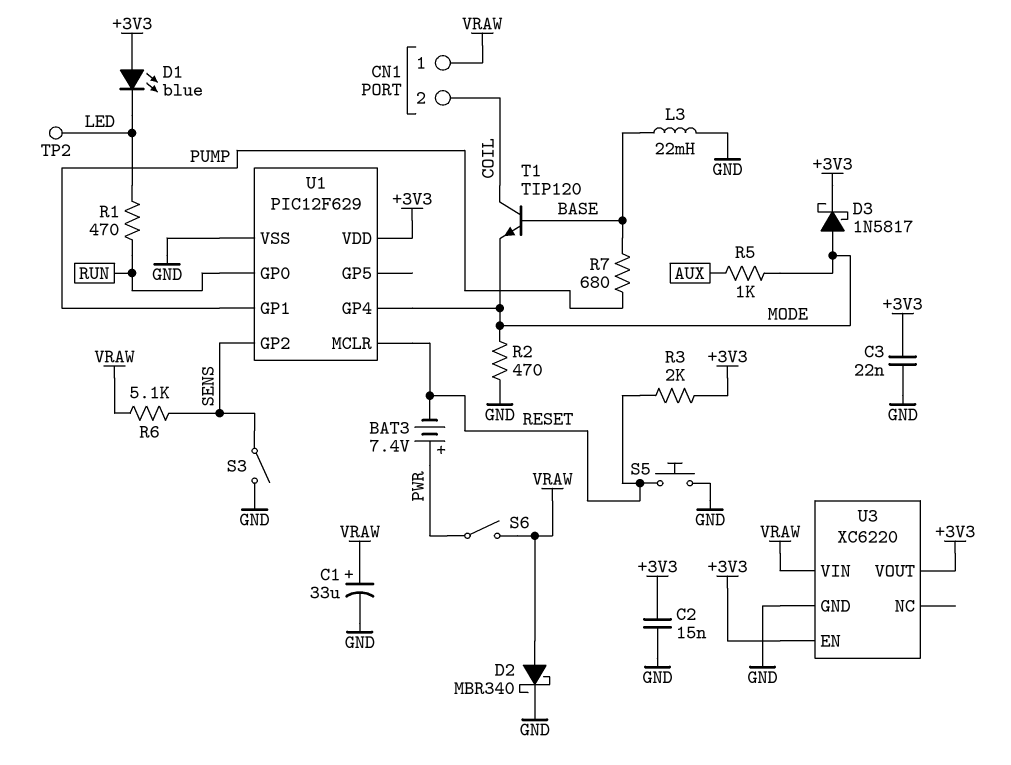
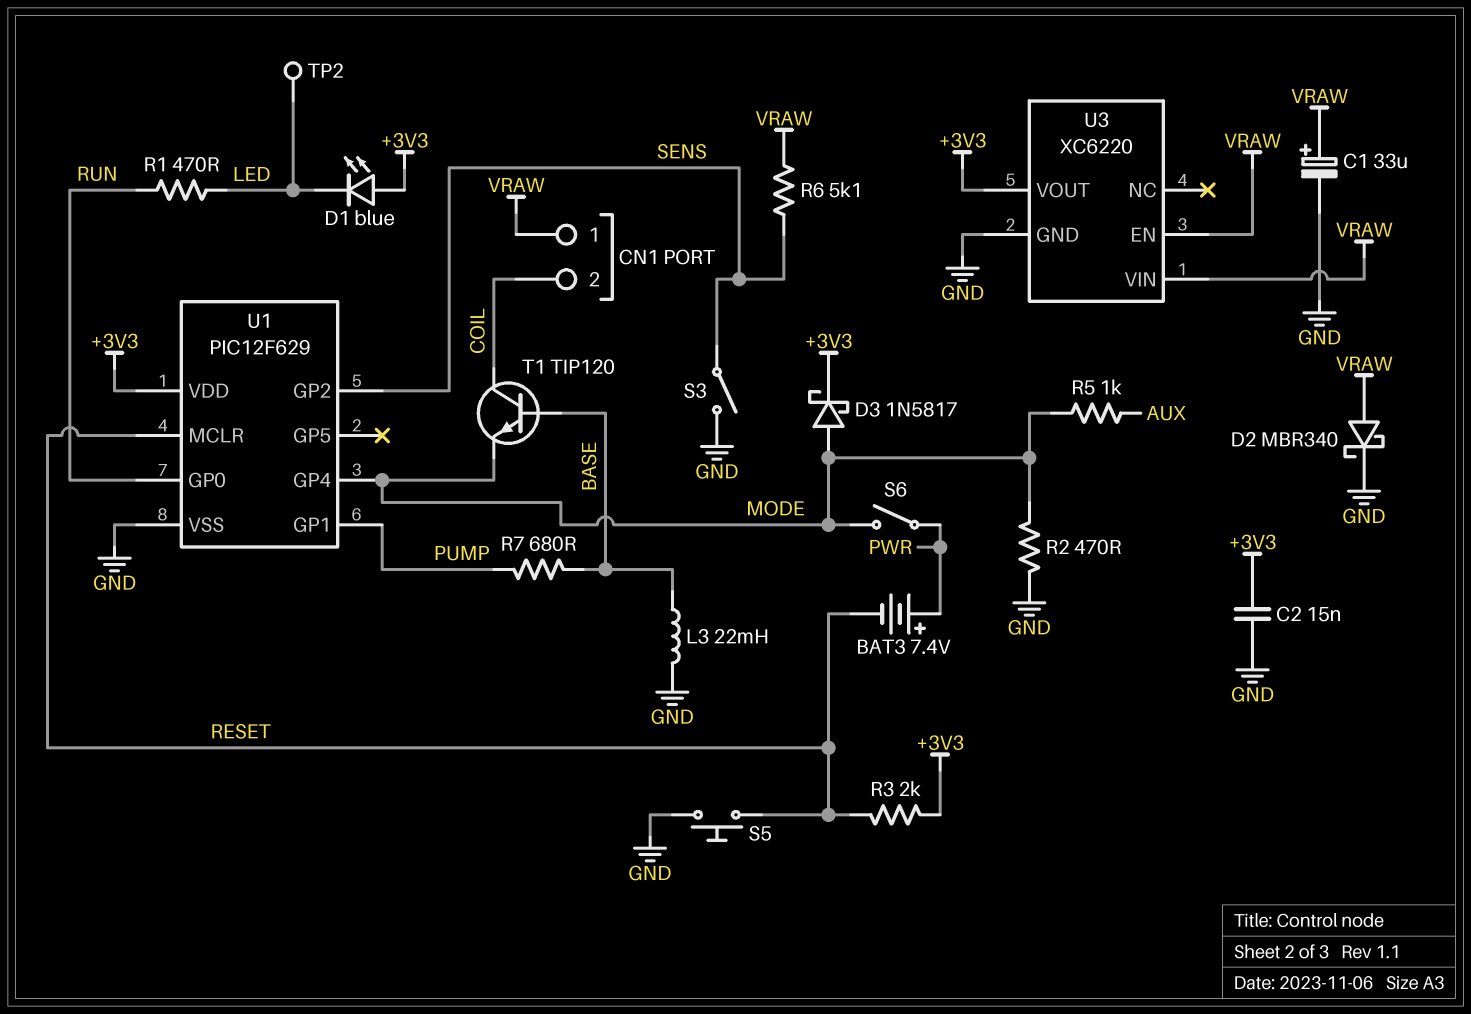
C3: 22nF (+3V3, GND) -> none
S6: switch (PWR, VRAW) -> switch (MODE, PWR)
U3 pin EN: +3V3 -> VRAW

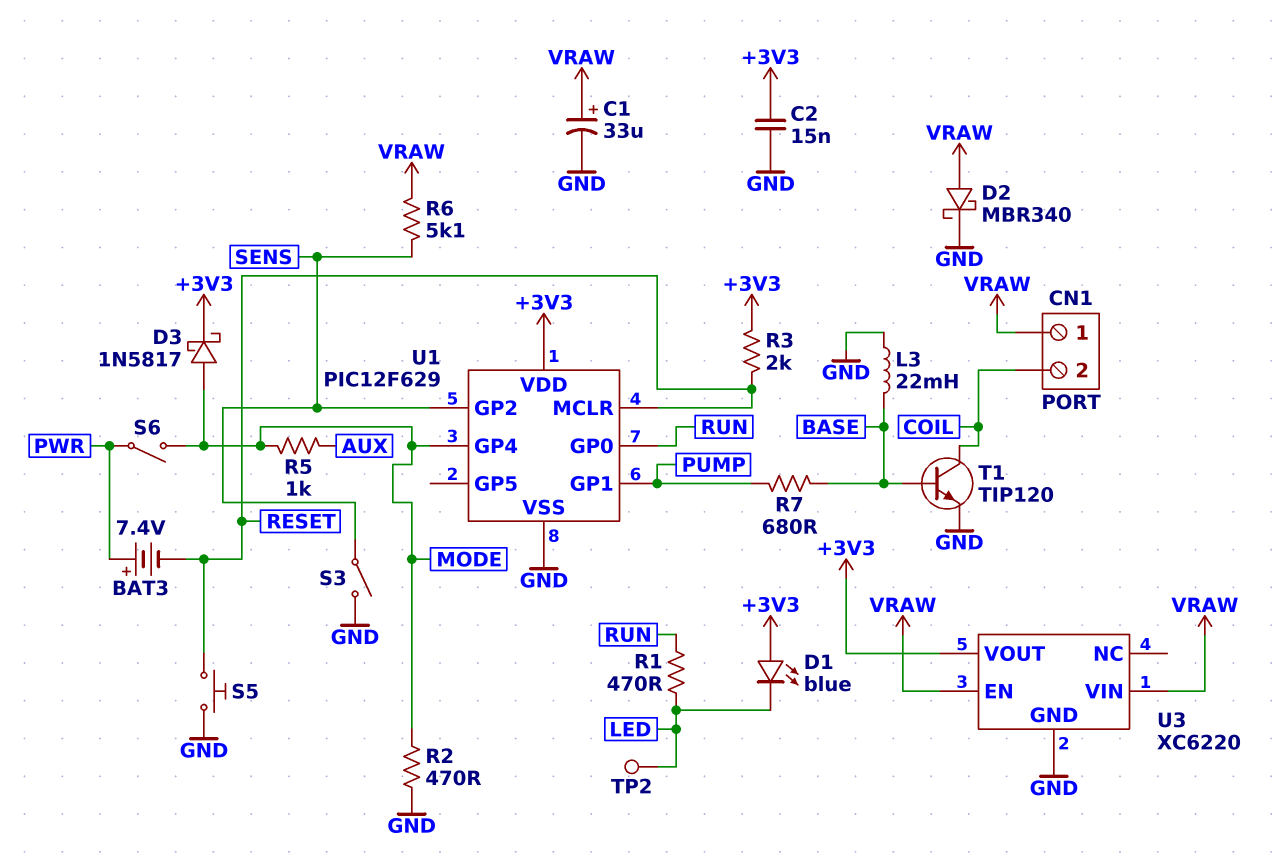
T1: NPN TIP120 (B BASE, C COIL, E MODE) -> NPN TIP120 (B BASE, C COIL, E GND)

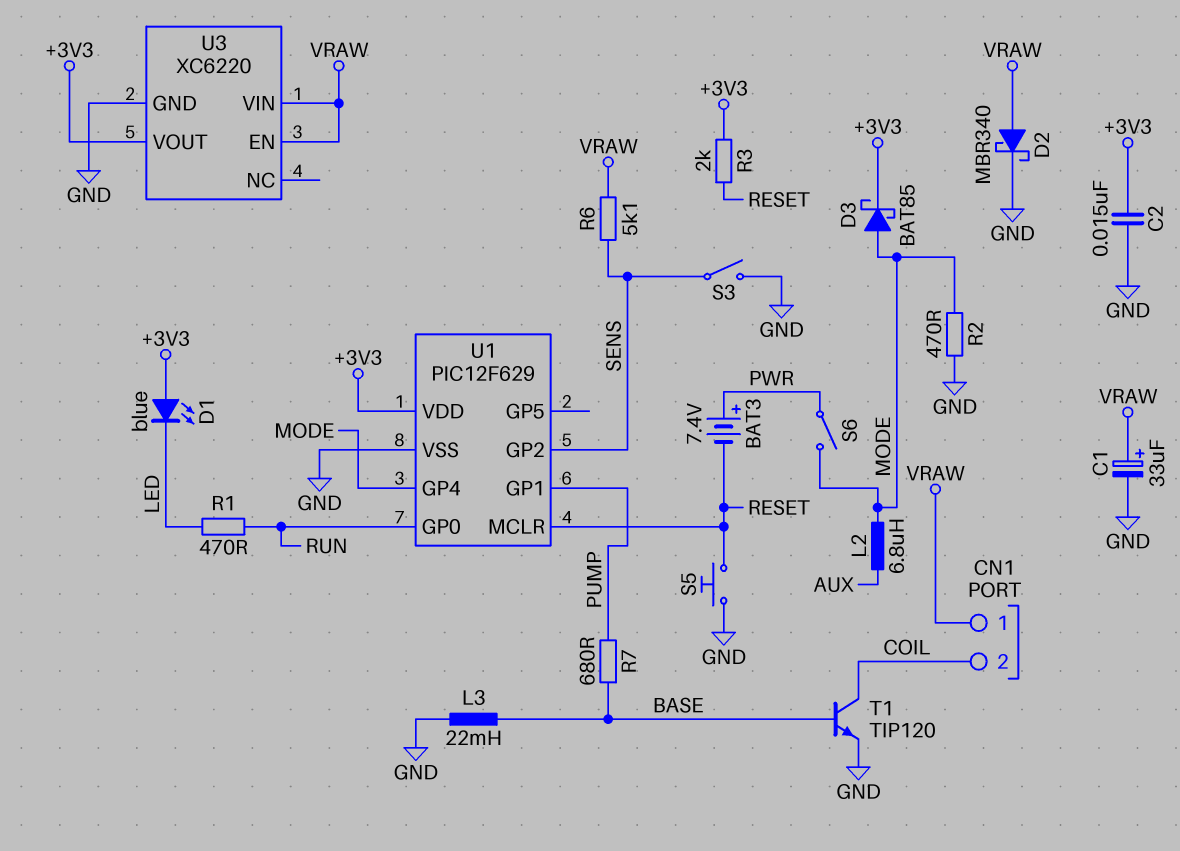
D3: schottky 1N5817 (A MODE, K +3V3) -> schottky BAT85 (A MODE, K +3V3)
L2: none -> 6.8uH (AUX, MODE)
R5: 1k (AUX, MODE) -> none
TP2: test point (LED) -> none

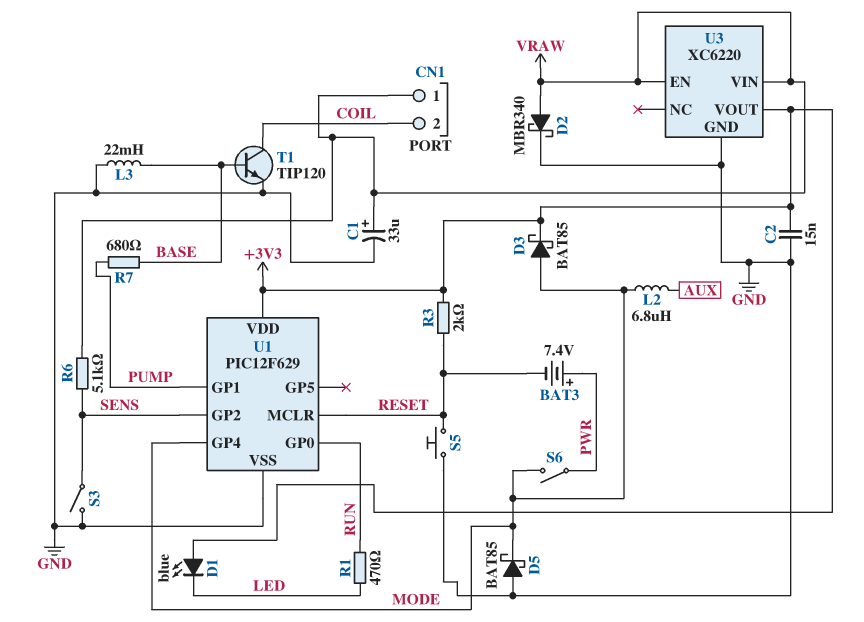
D5: none -> schottky BAT85 (A GND, K MODE)
R2: 470 (GND, MODE) -> none

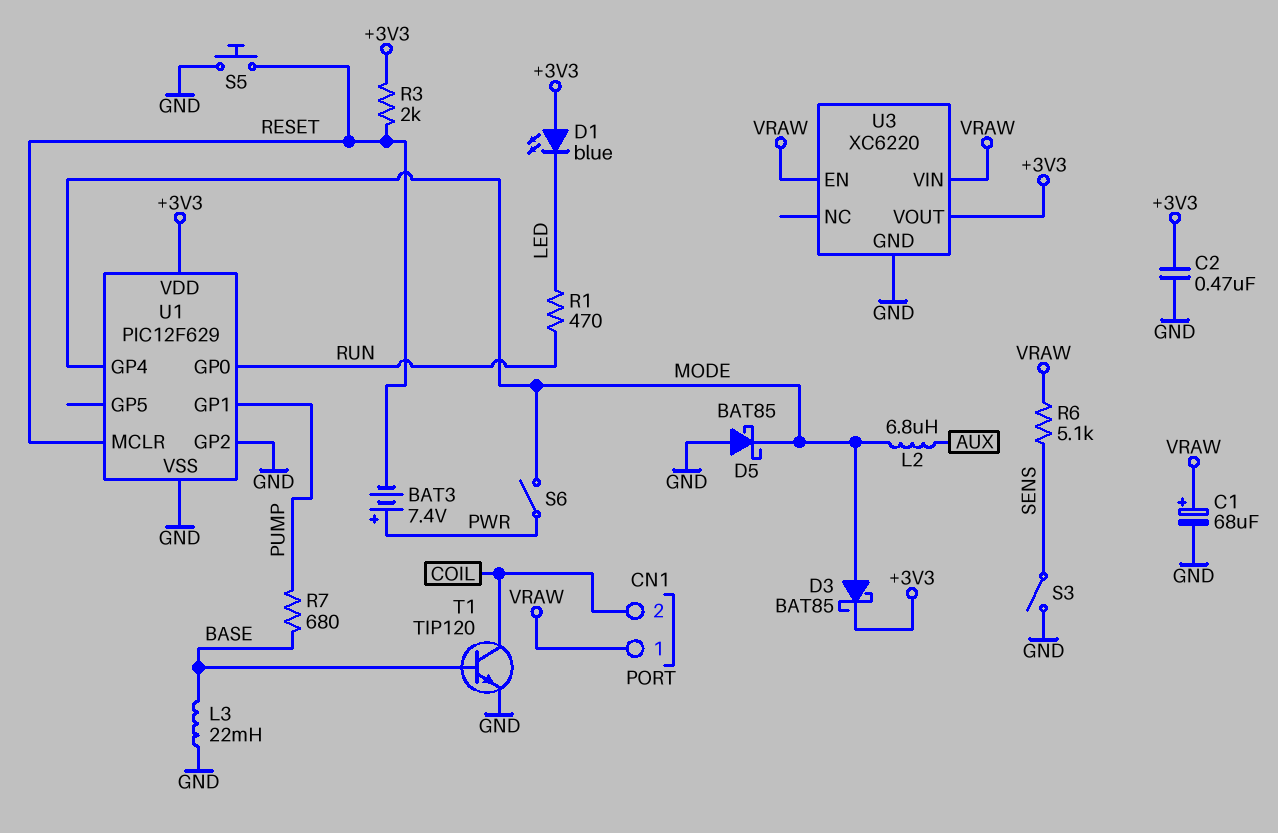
C1: 33uF (plus VRAW, minus GND) -> 68uF (plus VRAW, minus GND)
C2: 15nF (+3V3, GND) -> 470nF (+3V3, GND)
D2: schottky MBR340 (A VRAW, K GND) -> none
U1 pin GP2: SENS -> GND

